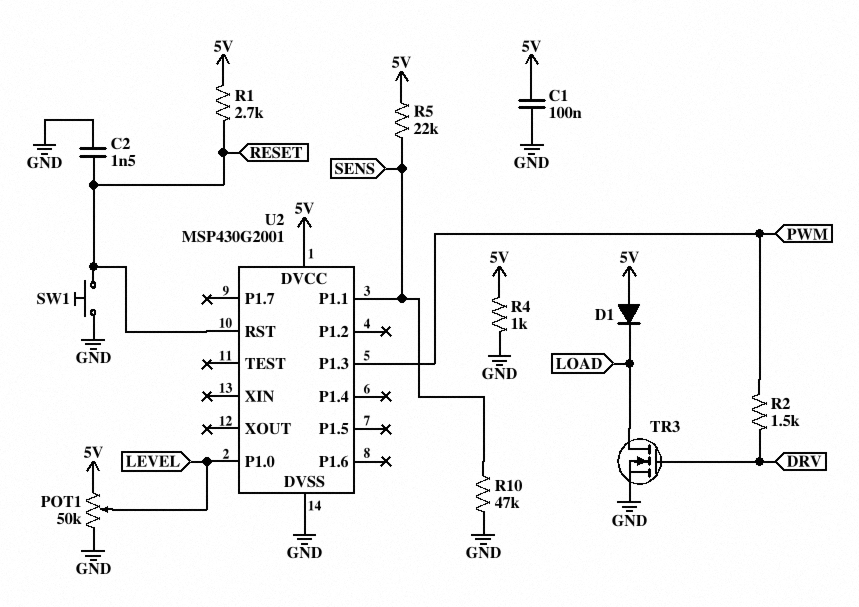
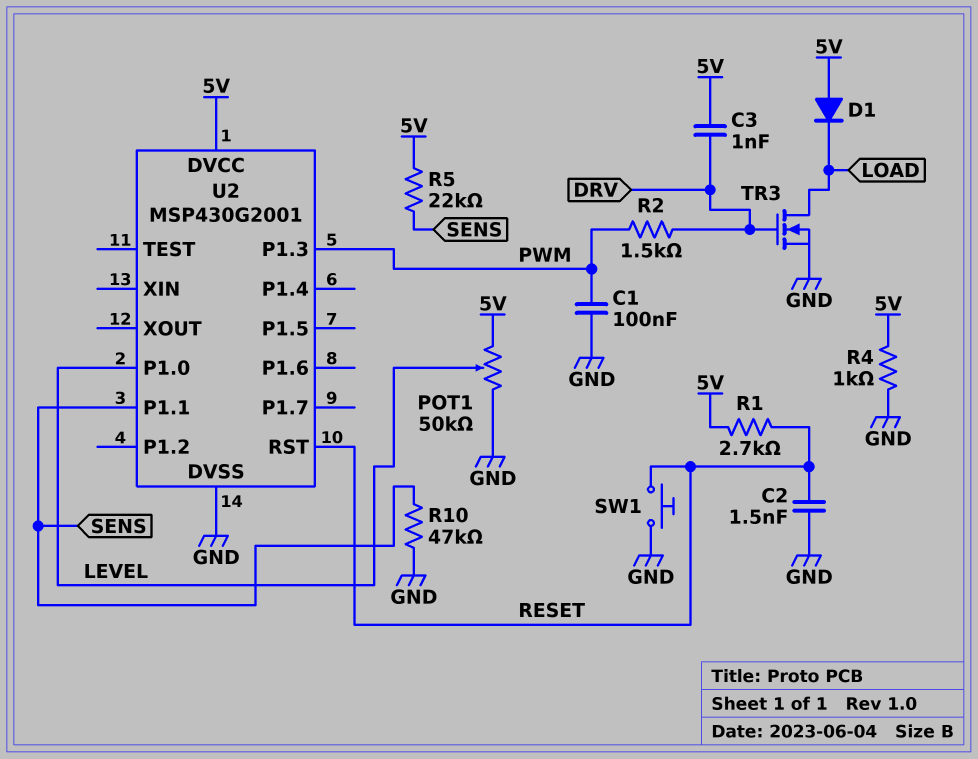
C1: 100nF (5V, GND) -> 100nF (GND, PWM)
C3: none -> 1nF (5V, DRV)

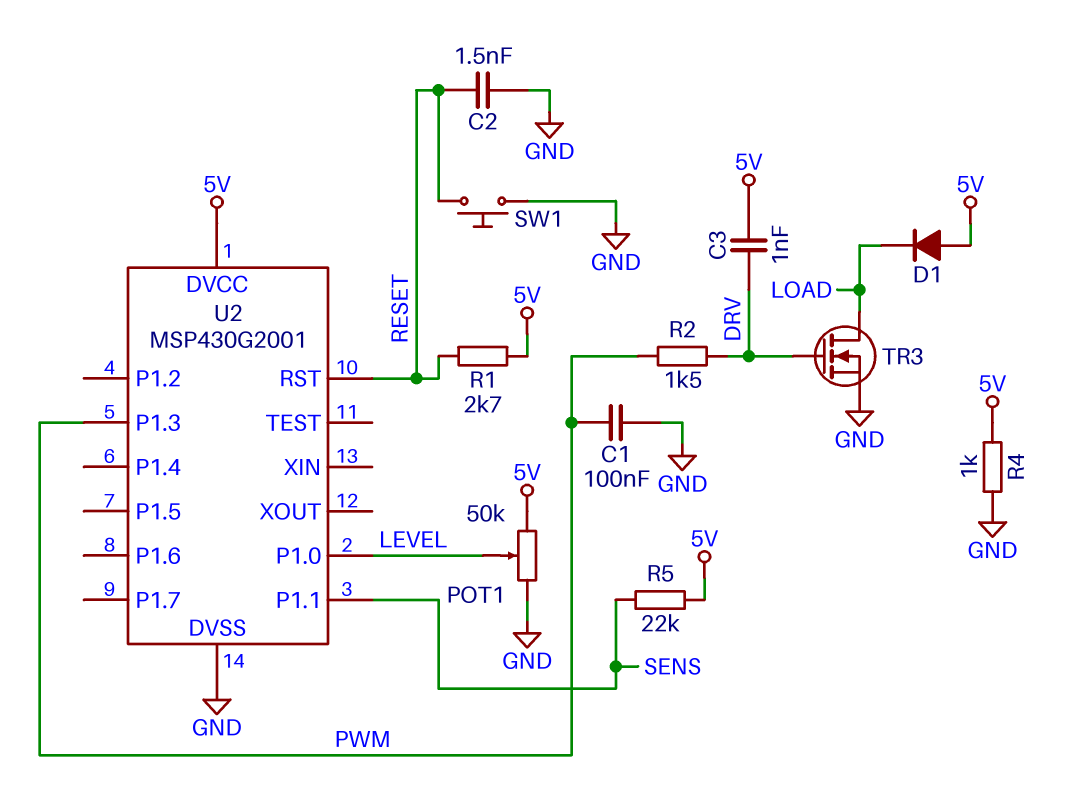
R10: 47k (GND, SENS) -> none

